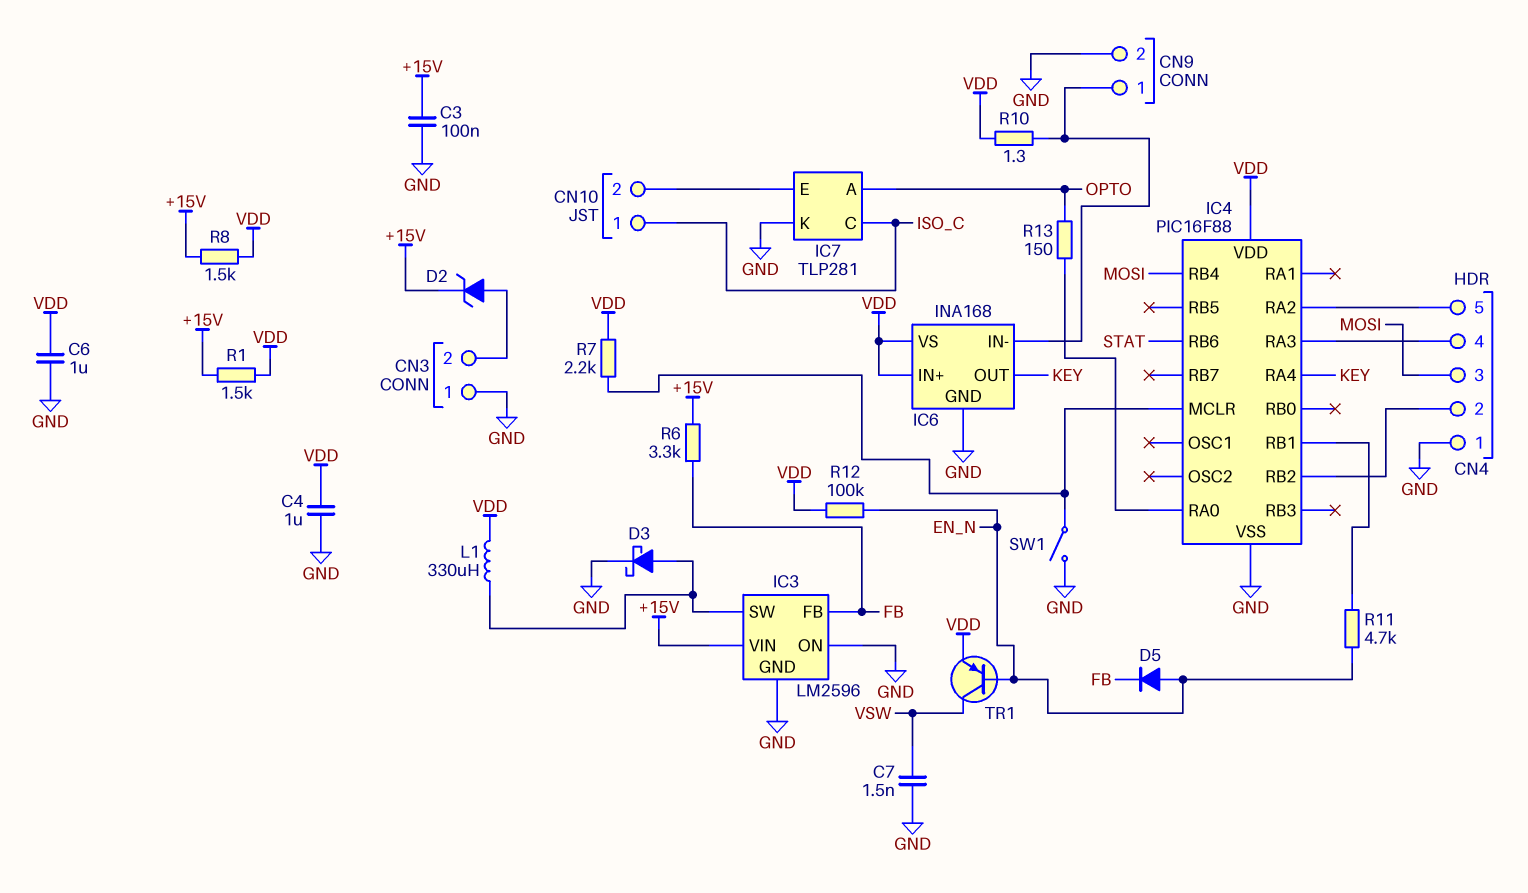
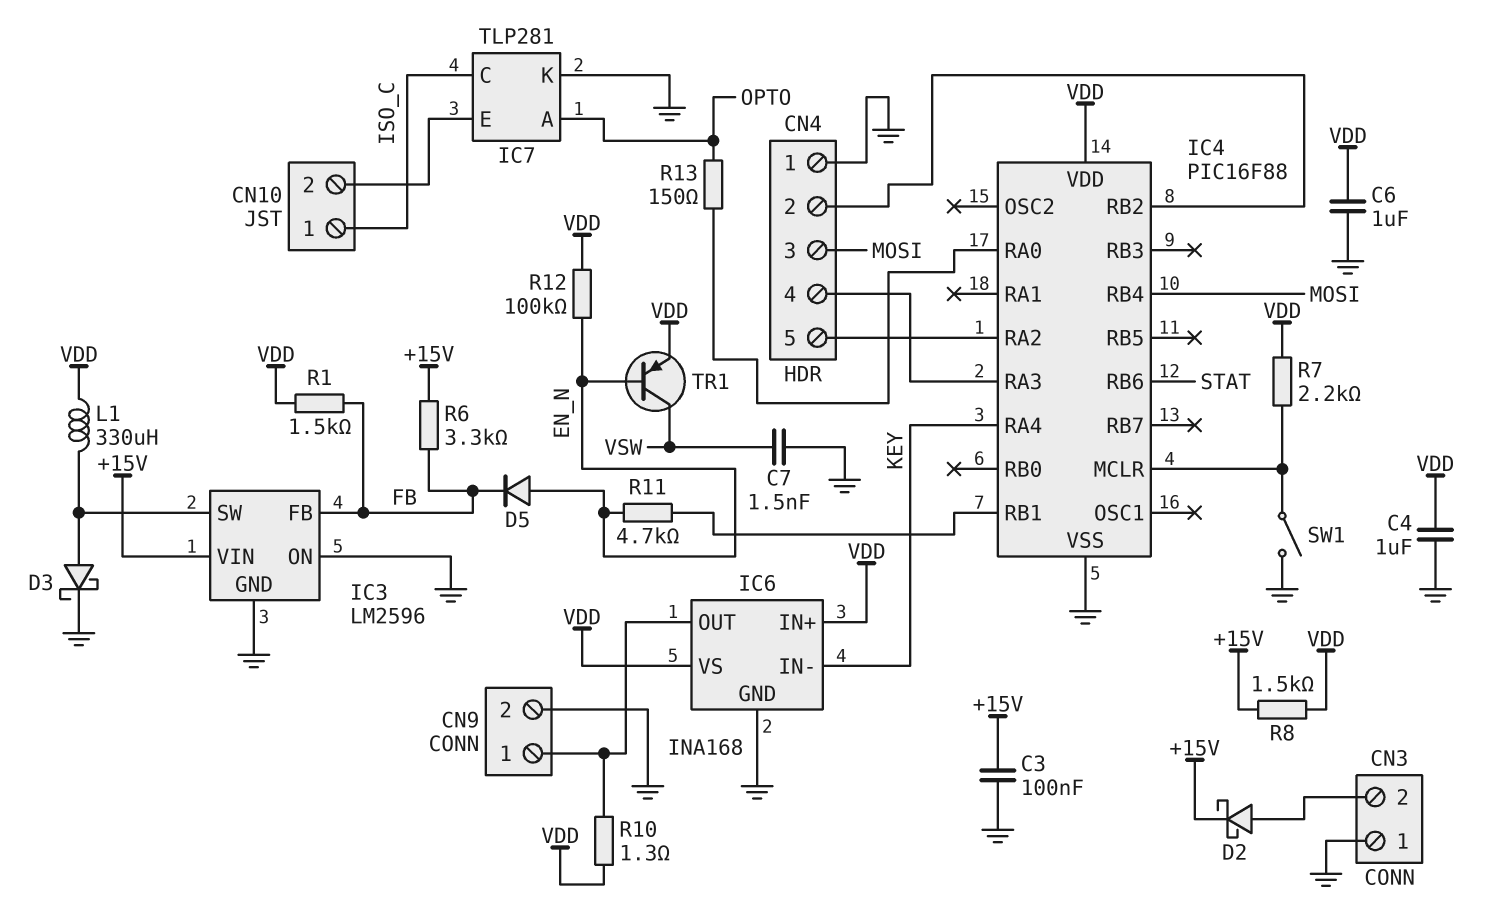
D2: zener (A CN3/2, K +15V) -> schottky (A CN3/2, K +15V)
IC6 pin IN-: CN9/1 -> KEY
IC6 pin OUT: KEY -> CN9/1
R1: 1.5k (+15V, VDD) -> 1.5k (FB, VDD)

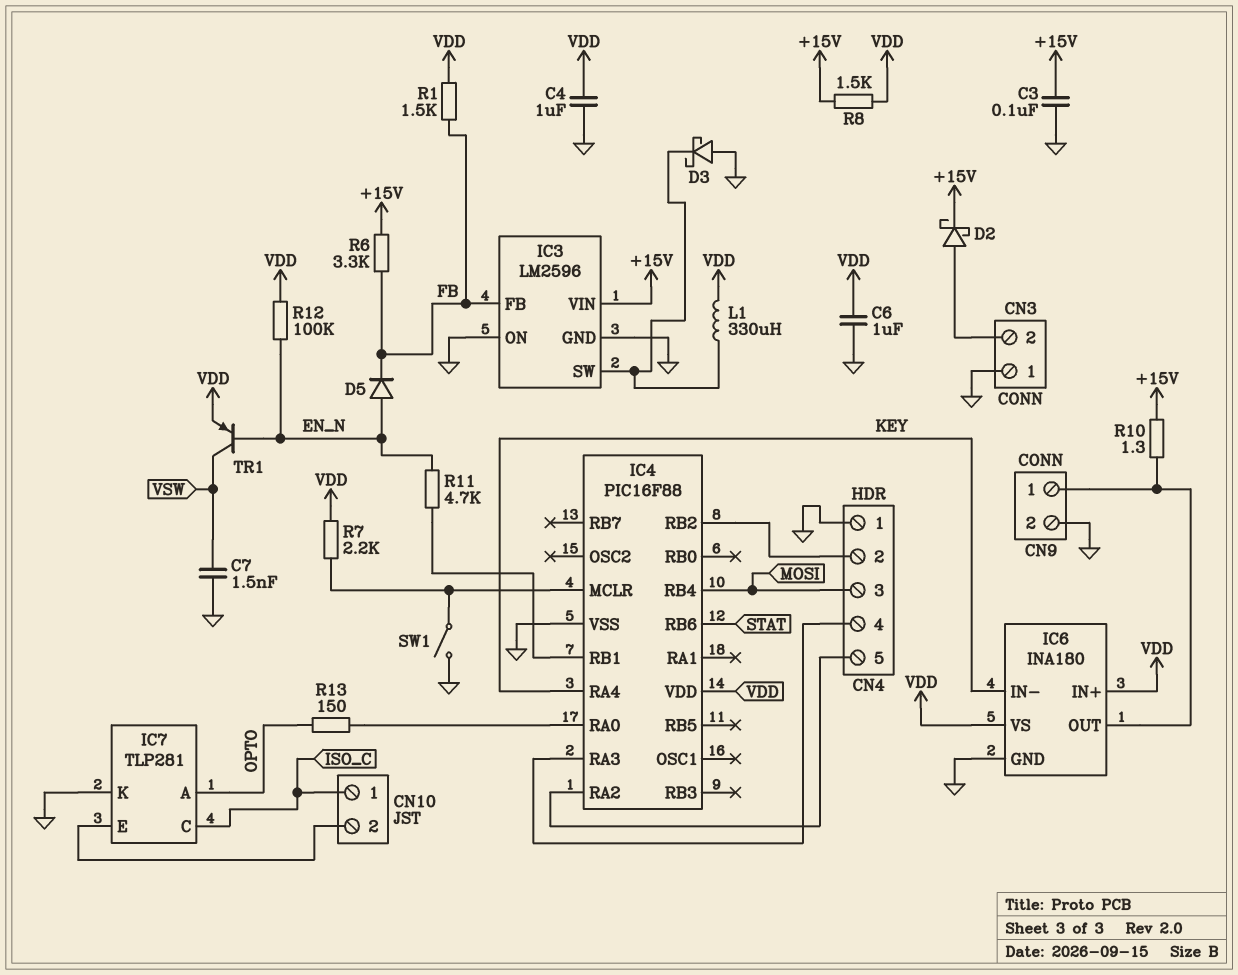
D3: schottky (A IC3/SW, K GND) -> schottky (A GND, K IC3/SW)
IC6: INA168 -> INA180
R10: 1.3 (CN9/1, VDD) -> 1.3 (+15V, CN9/1)

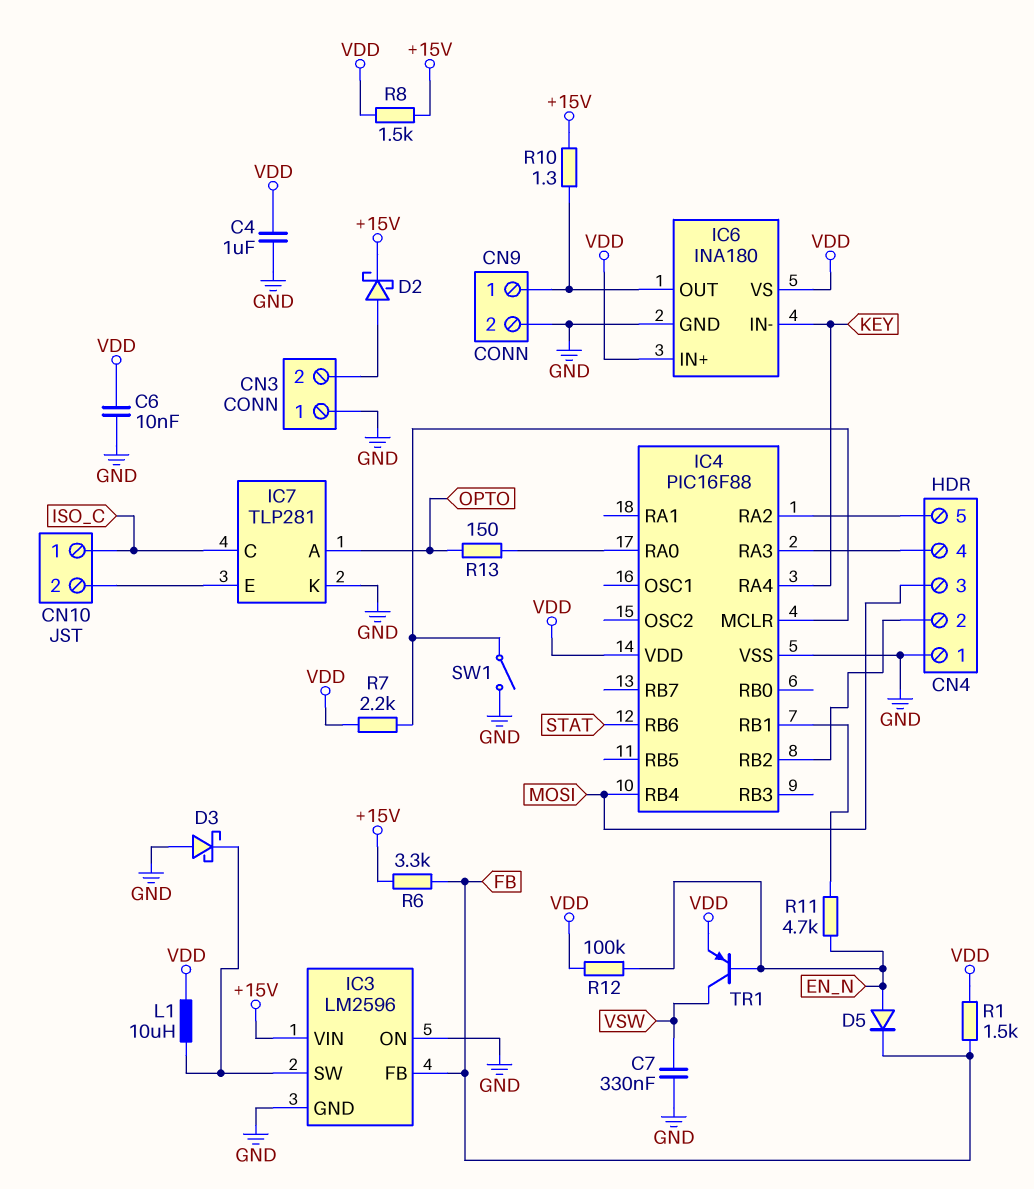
C3: 100nF (+15V, GND) -> none
C6: 1uF (GND, VDD) -> 10nF (GND, VDD)
C7: 1.5nF (GND, VSW) -> 330nF (GND, VSW)
L1: 330uH (IC3/SW, VDD) -> 10uH (IC3/SW, VDD)

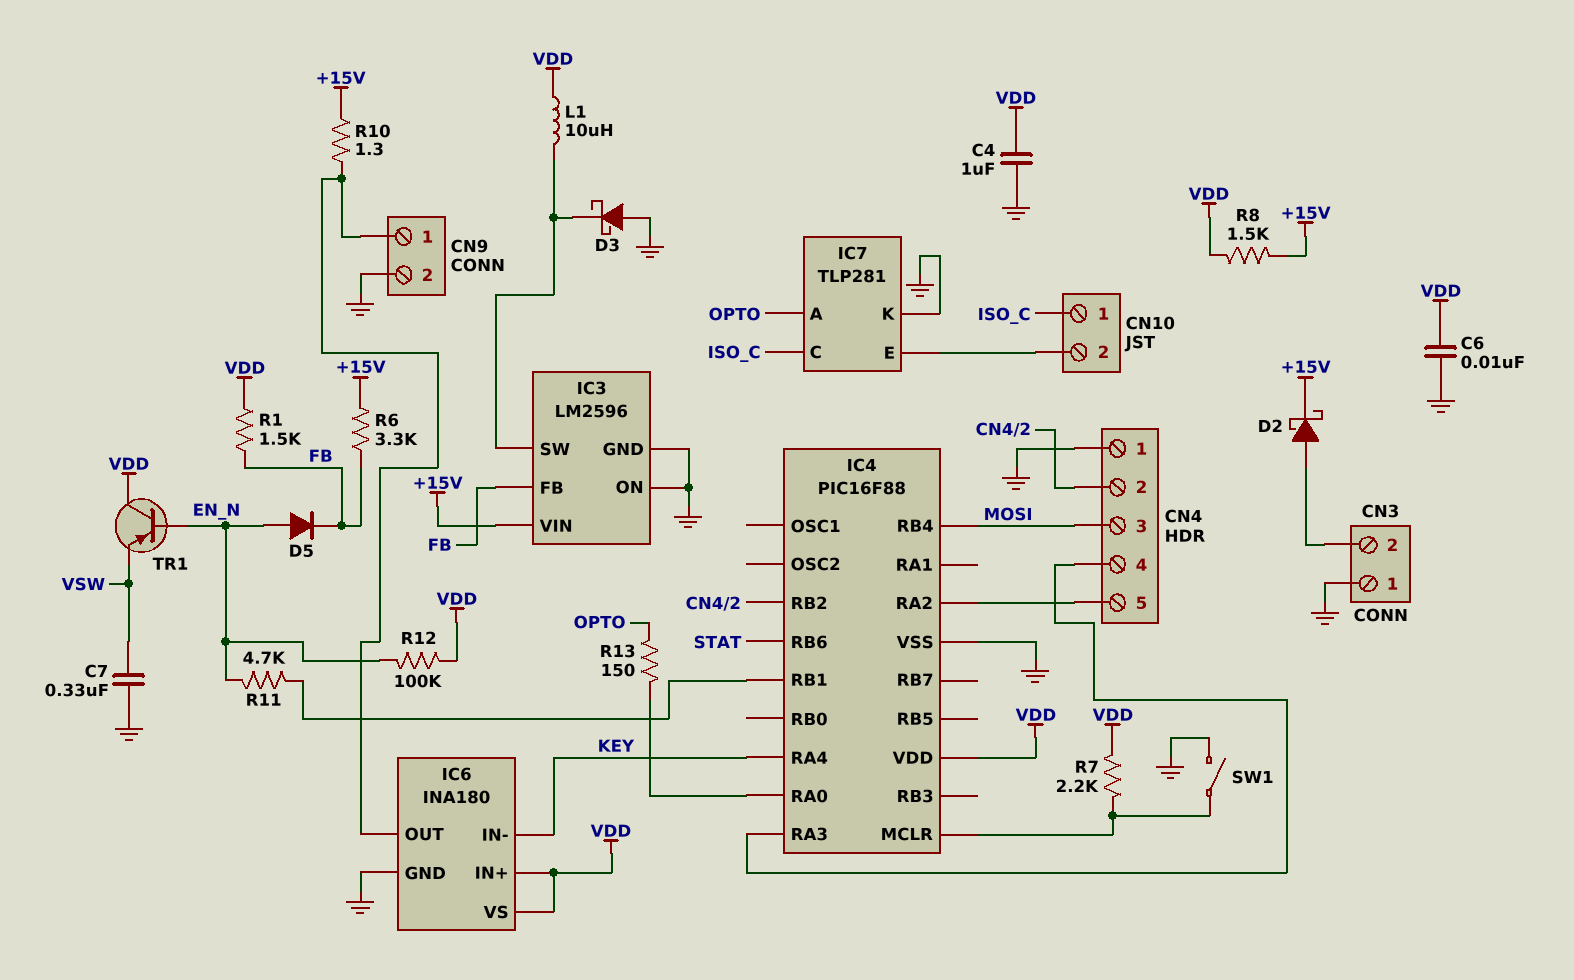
TR1: PNP (B EN_N, C VSW, E VDD) -> PNP (B EN_N, C VDD, E VSW)

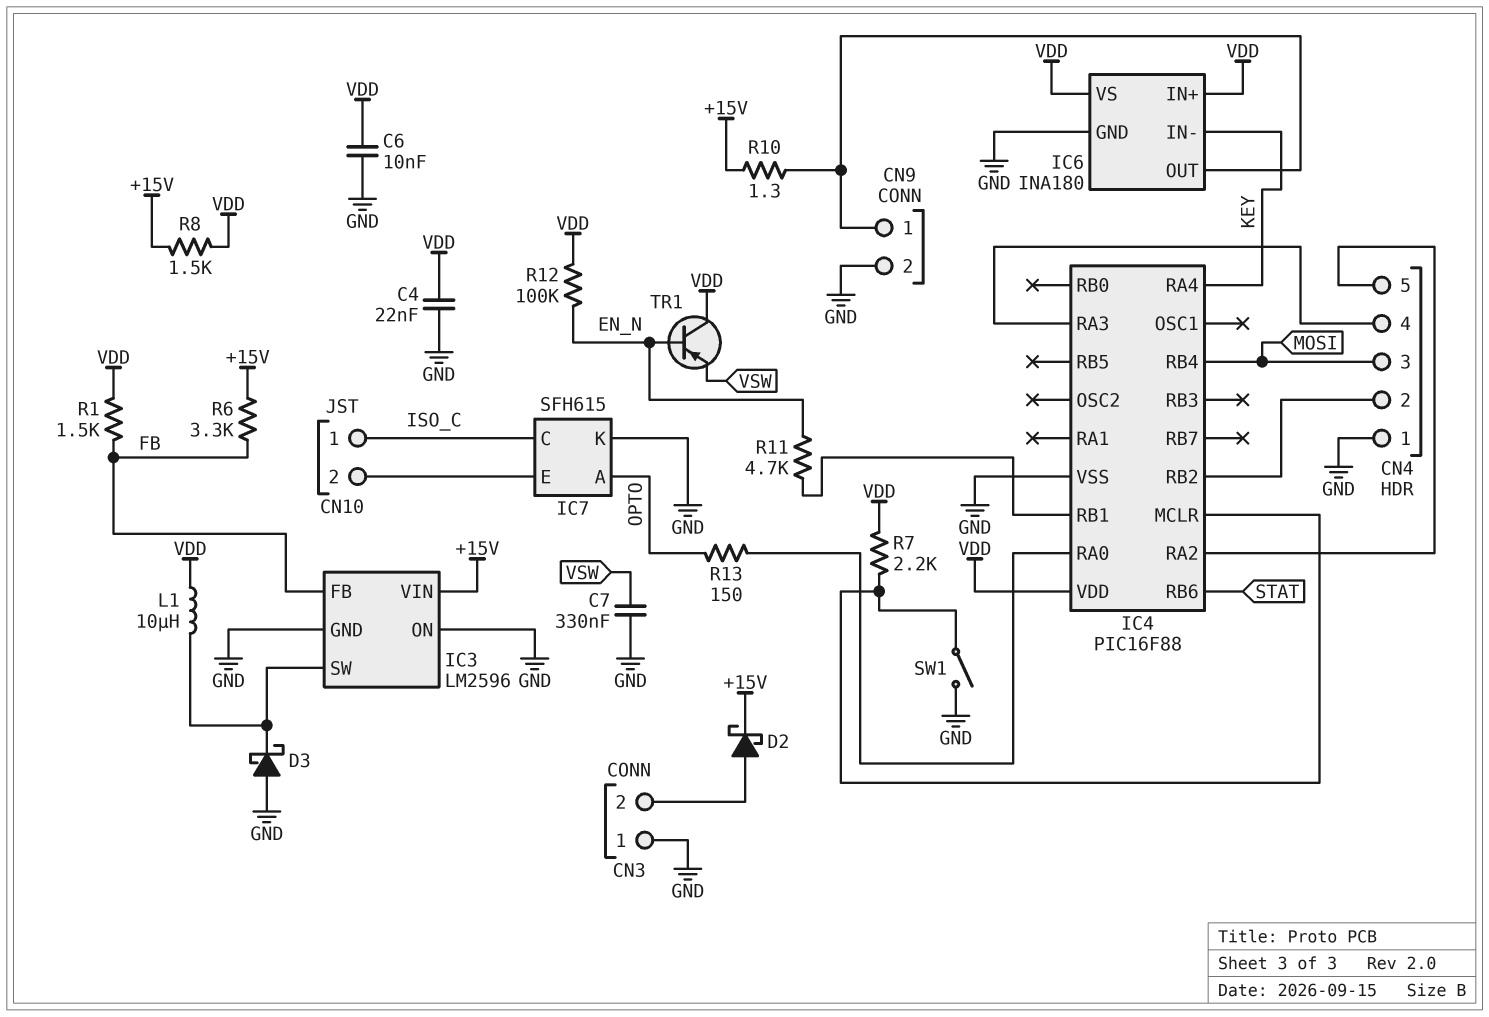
C4: 1uF (GND, VDD) -> 22nF (GND, VDD)
D5: diode (A EN_N, K FB) -> none
IC7: TLP281 -> SFH615

